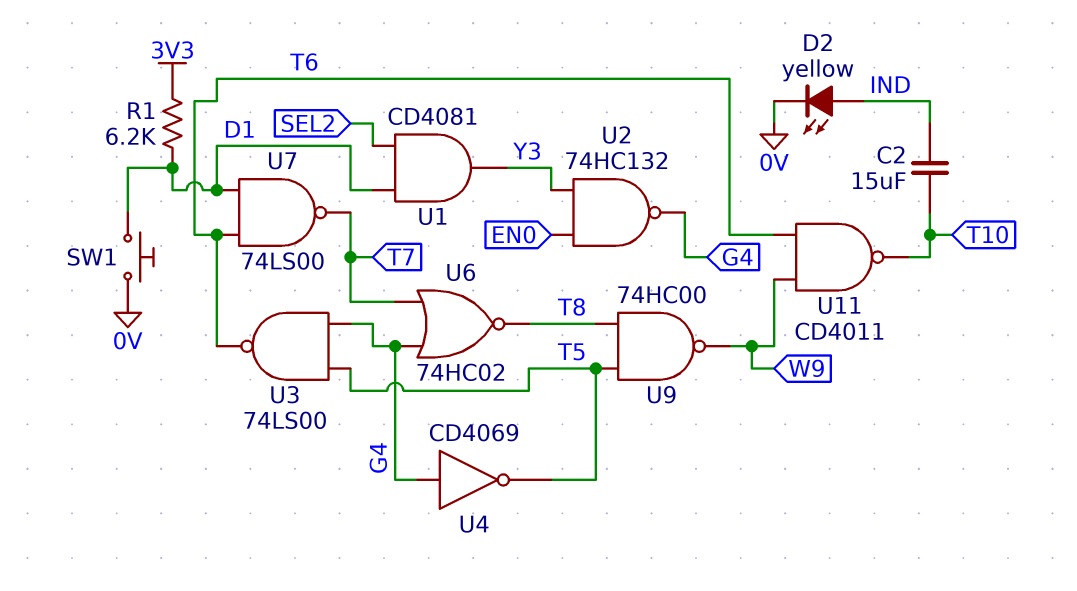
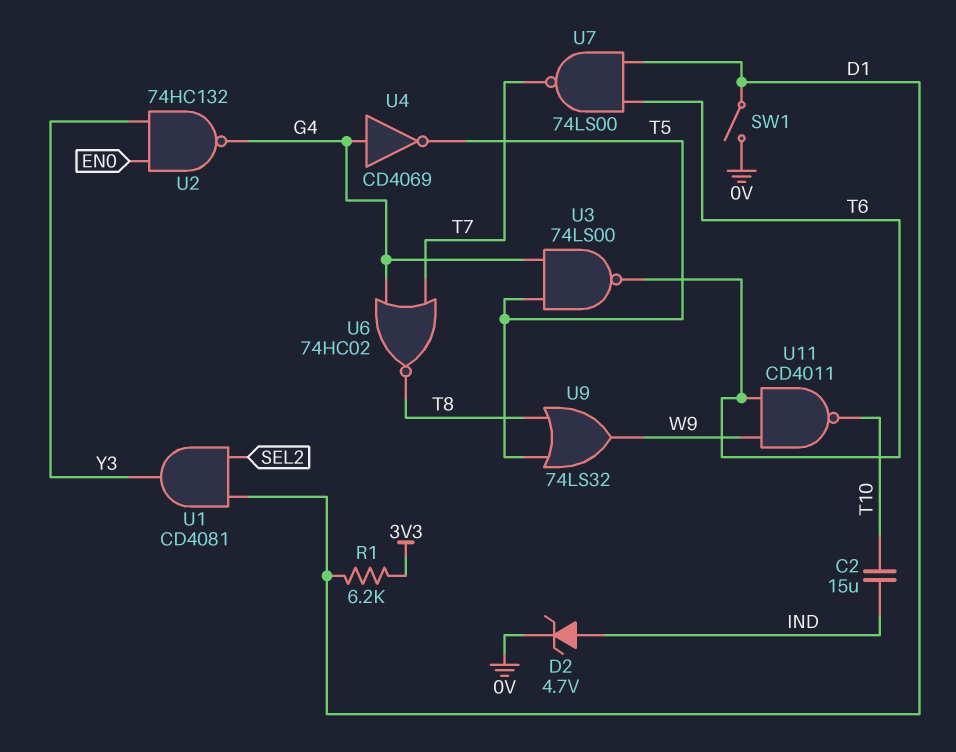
D2: LED yellow (A IND, K 0V) -> zener 4.7V (A IND, K 0V)
SW1: button (0V, D1) -> switch (0V, D1)
U9: NAND 74HC00 (in T5, in T8, out W9) -> OR 74LS32 (in T5, in T8, out W9)

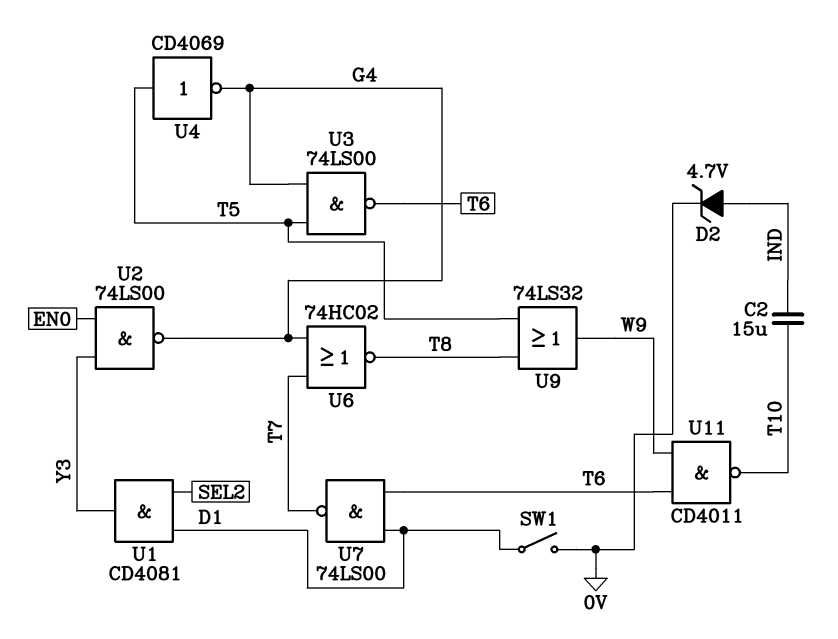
R1: 6.2k (3V3, D1) -> none
U2: NAND 74HC132 (in EN0, in Y3, out G4) -> NAND 74LS00 (in EN0, in Y3, out G4)
U4: NOT CD4069 (in G4, out T5) -> NOT CD4069 (in T5, out G4)

